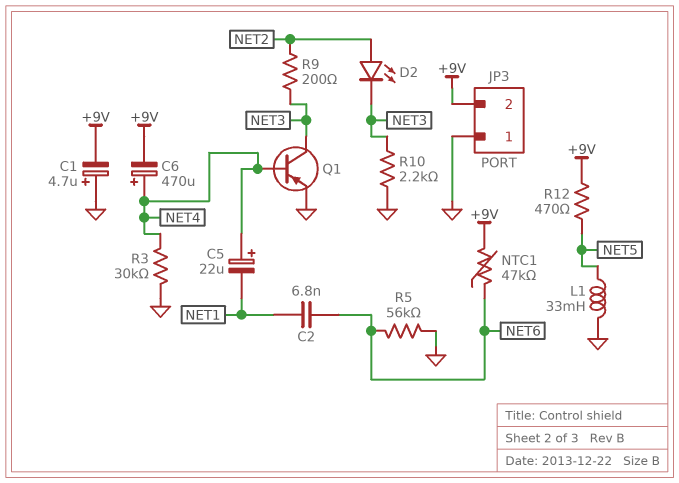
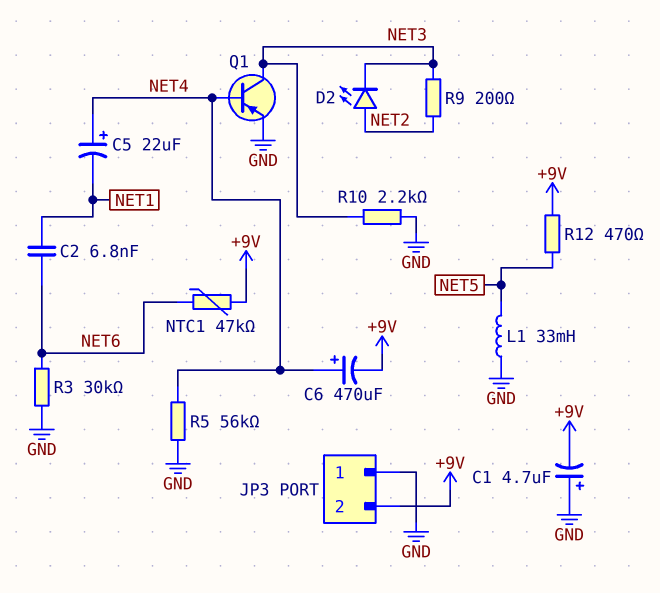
R3: 30k (GND, NET4) -> 30k (GND, NET6)
R5: 56k (GND, NET6) -> 56k (GND, NET4)

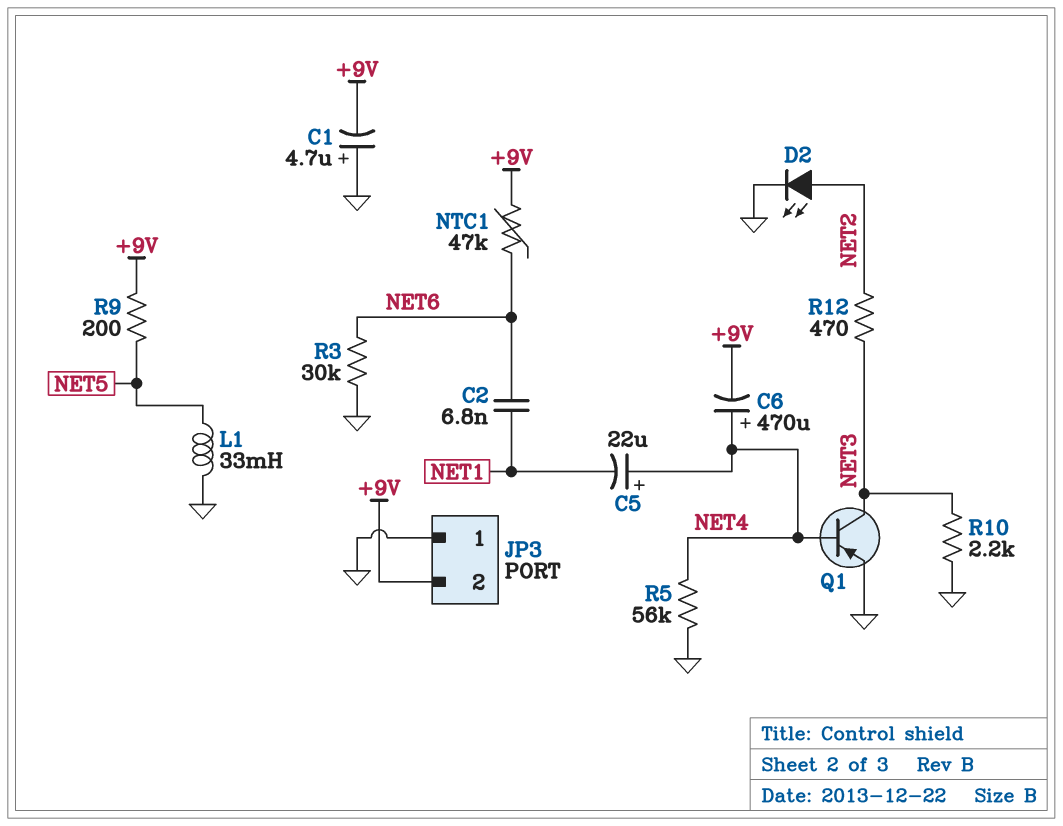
D2: LED (A NET2, K NET3) -> LED (A NET2, K GND)
R9: 200 (NET2, NET3) -> 200 (+9V, NET5)
R12: 470 (+9V, NET5) -> 470 (NET2, NET3)

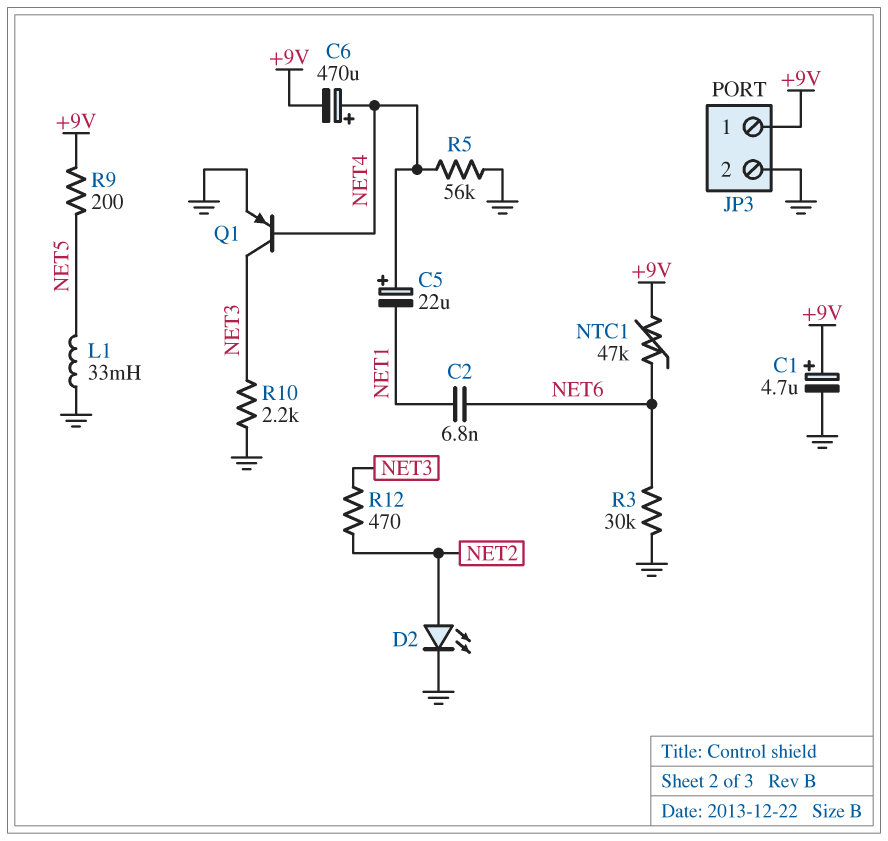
C1: 4.7uF (plus GND, minus +9V) -> 4.7uF (plus +9V, minus GND)
JP3 pin 1: GND -> +9V
JP3 pin 2: +9V -> GND

